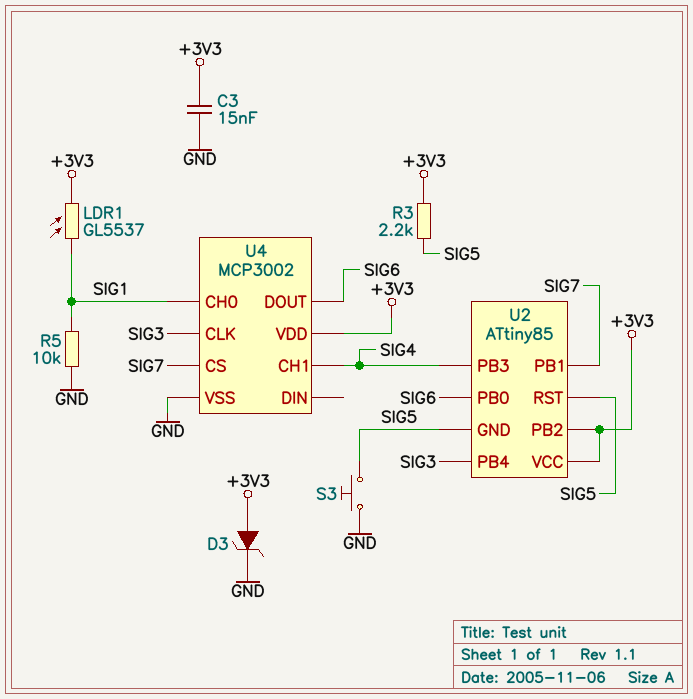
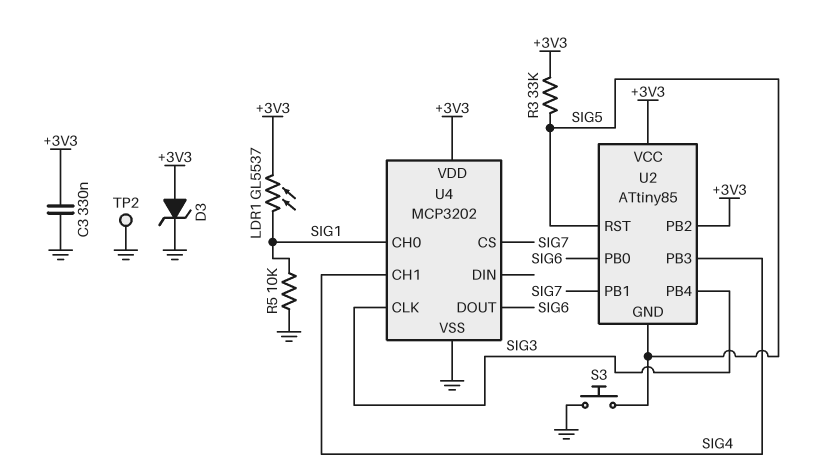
C3: 15nF (+3V3, GND) -> 330nF (+3V3, GND)
R3: 2.2k (+3V3, SIG5) -> 33k (+3V3, SIG5)
TP2: none -> test point (GND)
U4: MCP3002 -> MCP3202

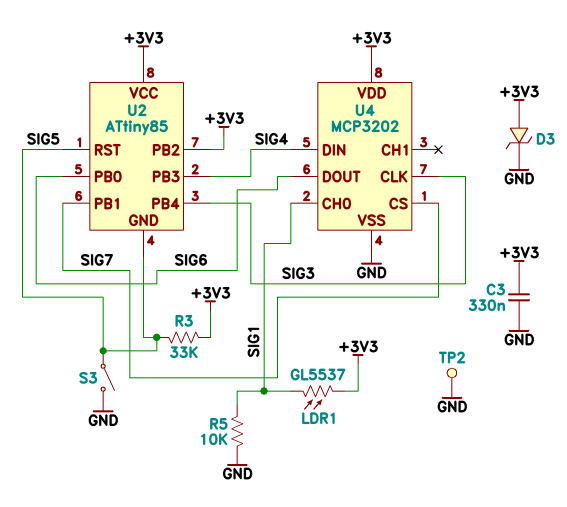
S3: button (GND, SIG5) -> switch (GND, SIG5)
U4 pin CH1: SIG4 -> none
U4 pin DIN: none -> SIG4

